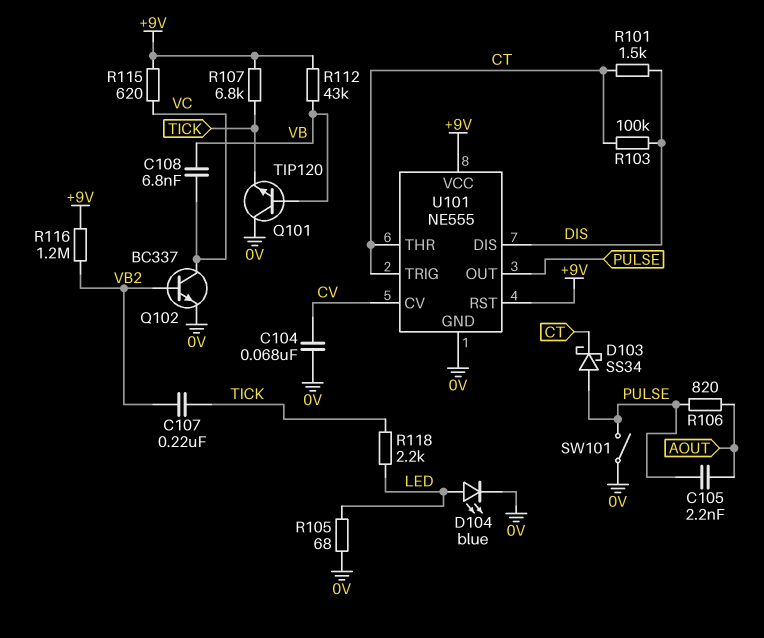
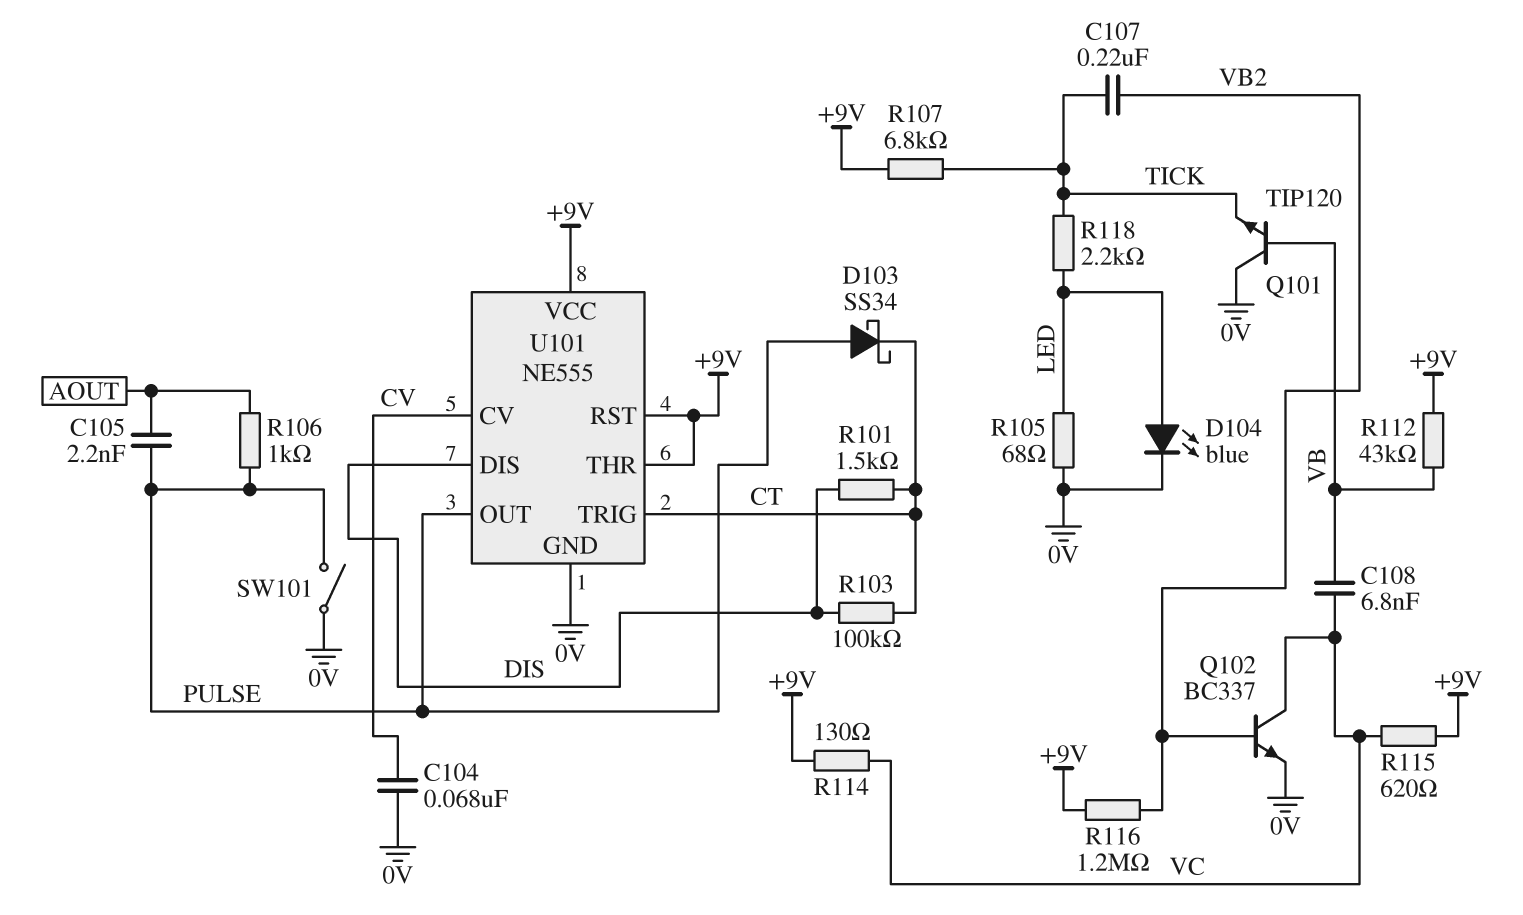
R106: 820 (AOUT, PULSE) -> 1k (AOUT, PULSE)
R114: none -> 130 (+9V, VC)
U101 pin THR: CT -> +9V

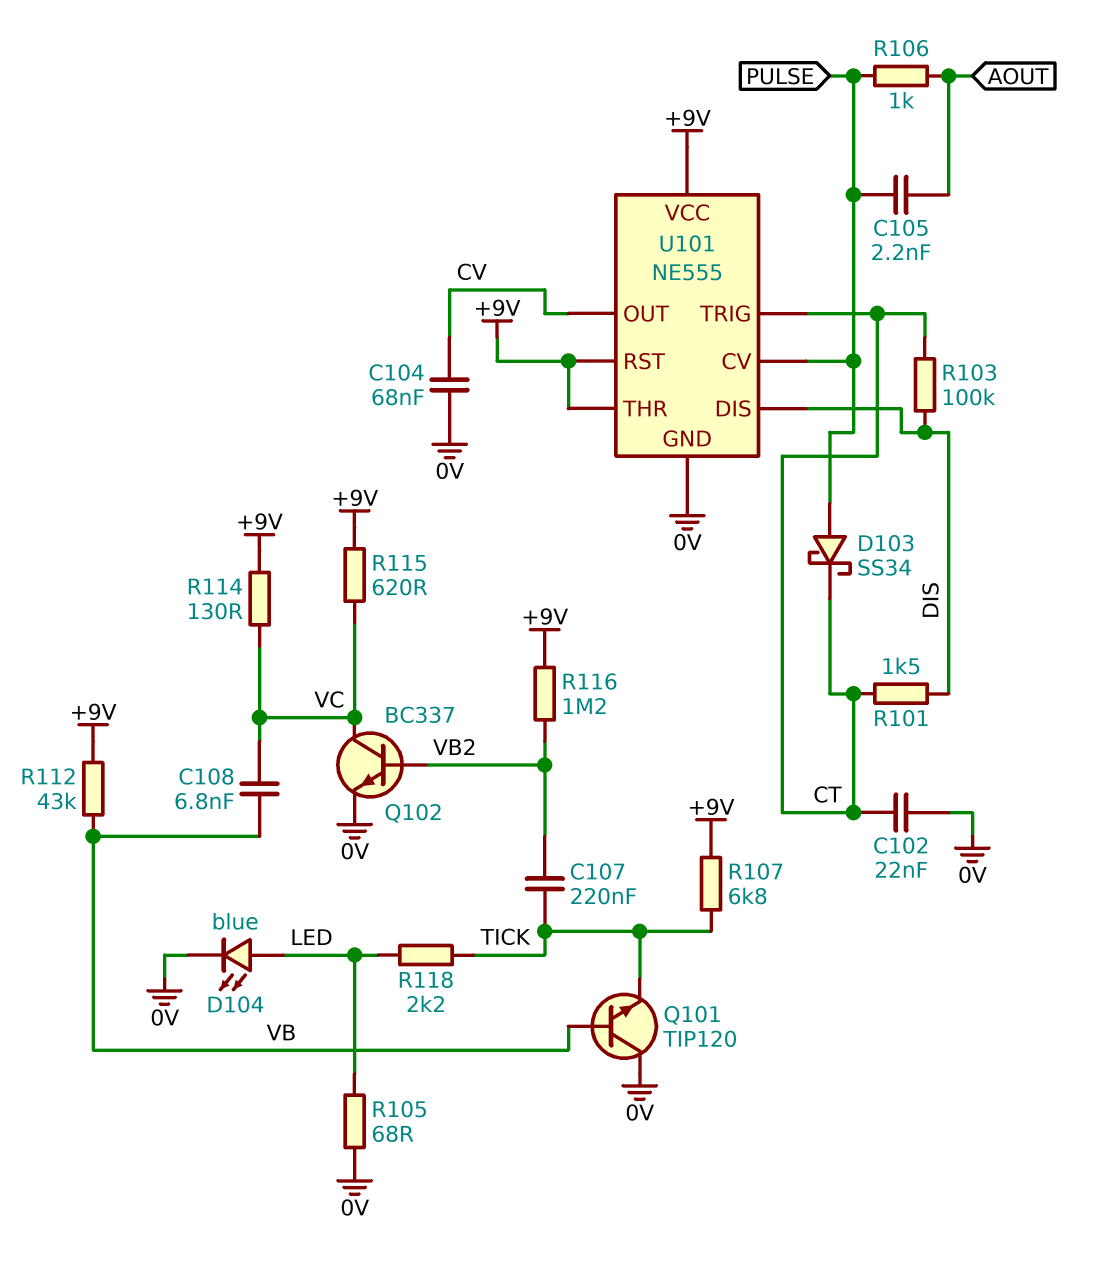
C102: none -> 22nF (0V, CT)
SW101: switch (0V, PULSE) -> none
U101 pin CV: CV -> PULSE
U101 pin OUT: PULSE -> CV

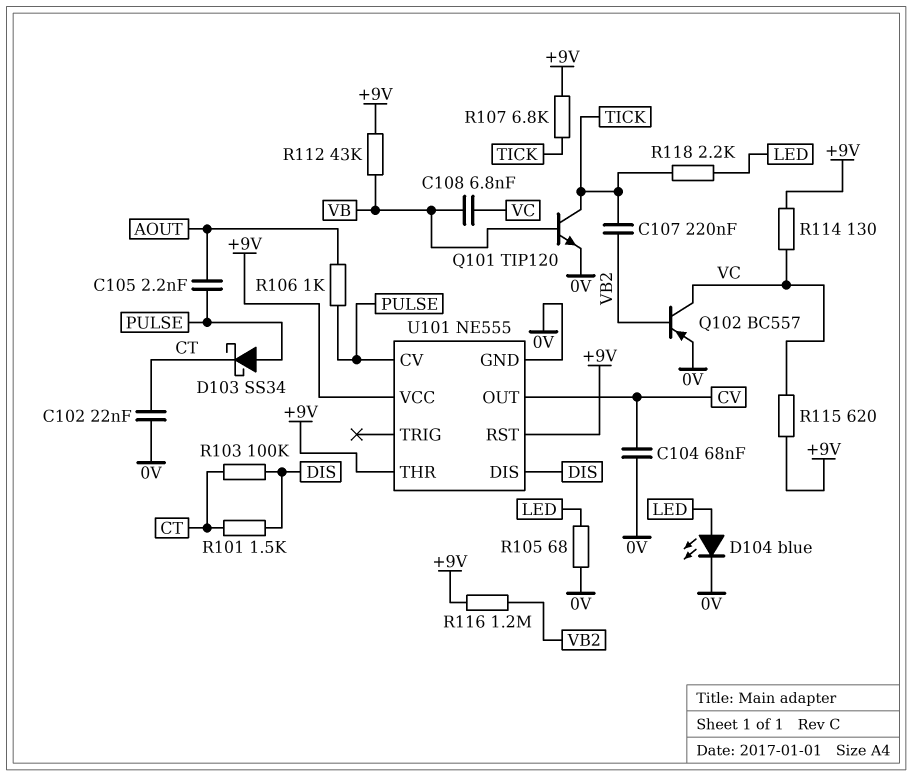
Q101: NPN TIP120 (B VB, C 0V, E TICK) -> NPN TIP120 (B VB, C TICK, E 0V)
Q102: NPN BC337 (B VB2, C VC, E 0V) -> PNP BC557 (B VB2, C VC, E 0V)
U101 pin TRIG: CT -> none

